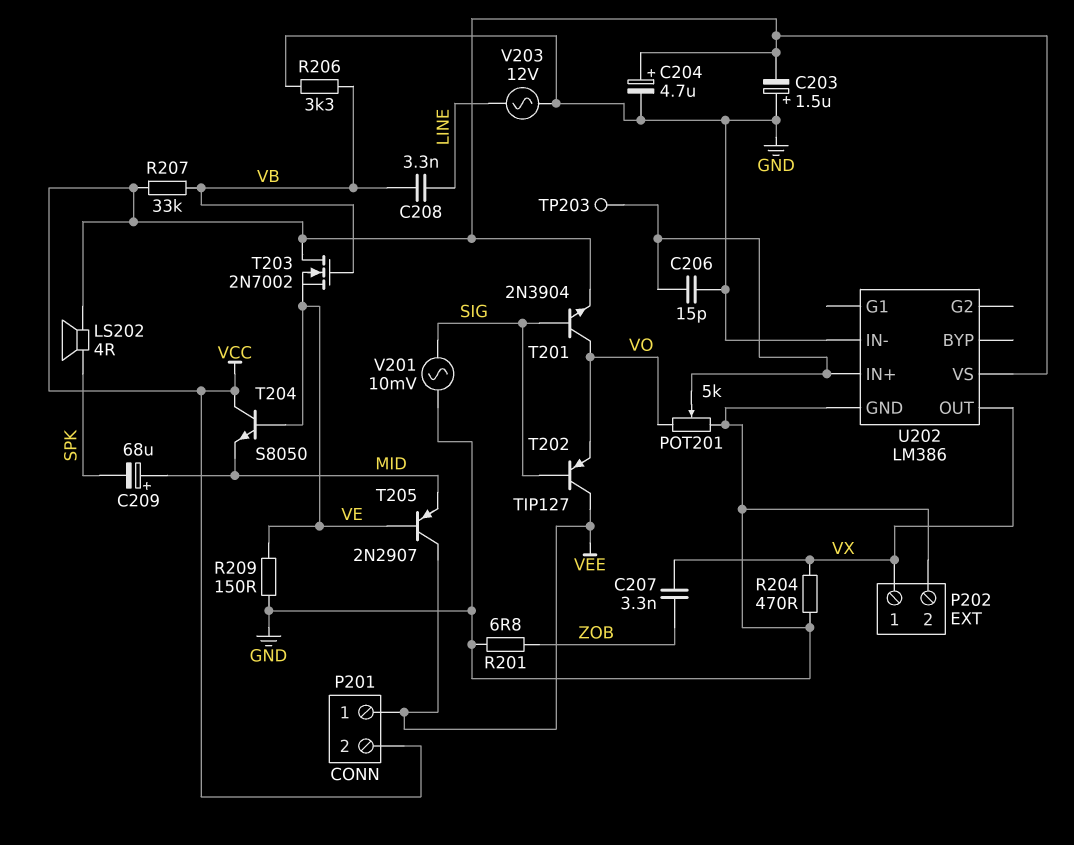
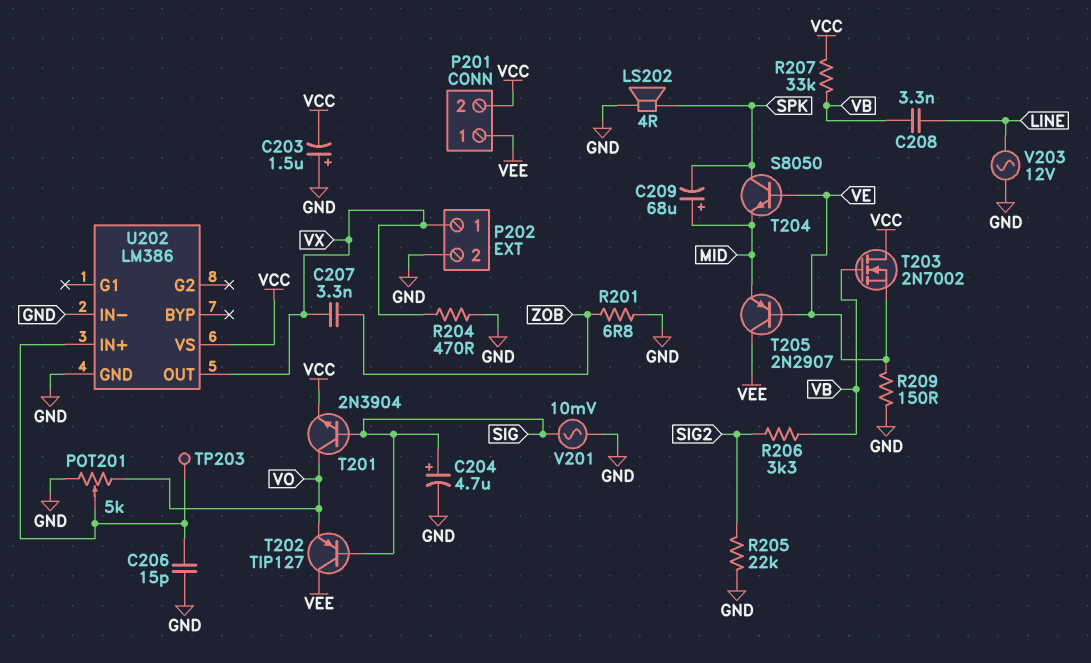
C204: 4.7uF (plus VCC, minus GND) -> 4.7uF (plus SIG, minus GND)
LS202: speaker 4R (SPK, VCC) -> speaker 4R (GND, SPK)
R205: none -> 22k (GND, SIG2)
R206: 3.3k (GND, VB) -> 3.3k (SIG2, VB)
T204: NPN S8050 (B VE, C VCC, E MID) -> NPN S8050 (B VE, C SPK, E MID)

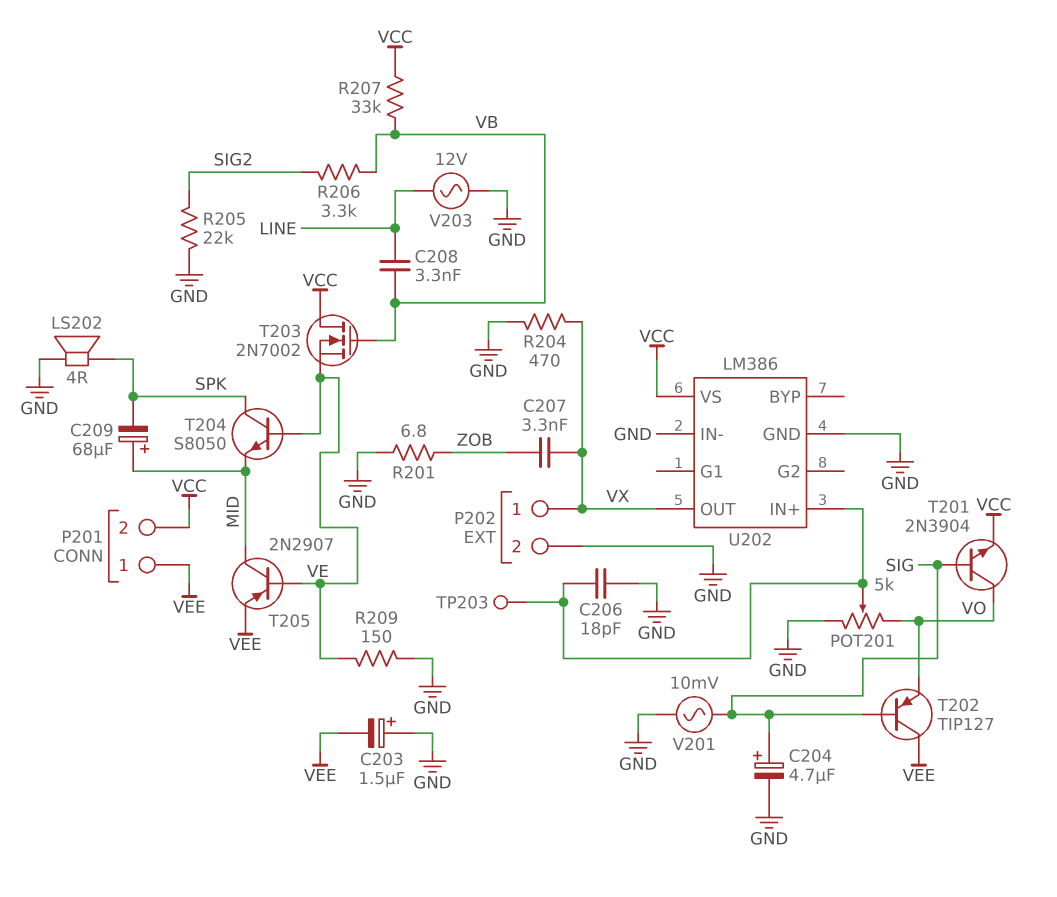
C203: 1.5uF (plus GND, minus VCC) -> 1.5uF (plus GND, minus VEE)
C206: 15pF (GND, U202/IN+) -> 18pF (GND, U202/IN+)
T205: PNP 2N2907 (B VE, C VEE, E MID) -> PNP 2N2907 (B VE, C MID, E VEE)

